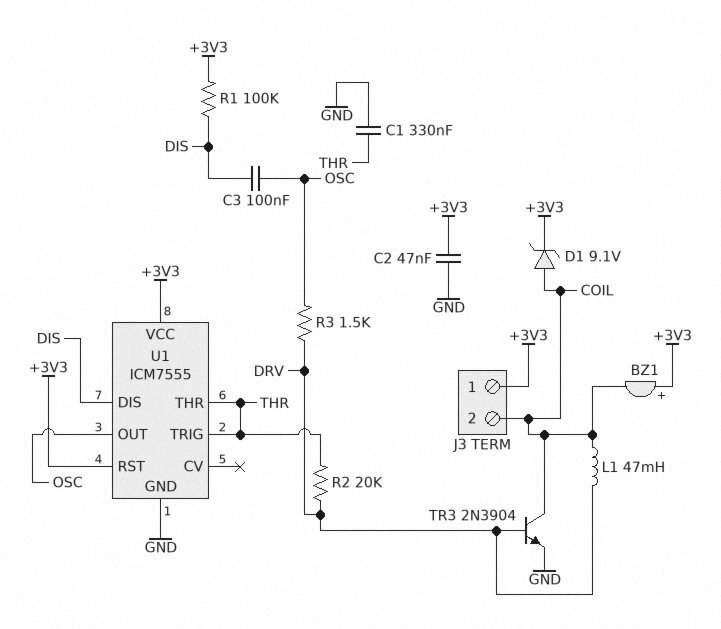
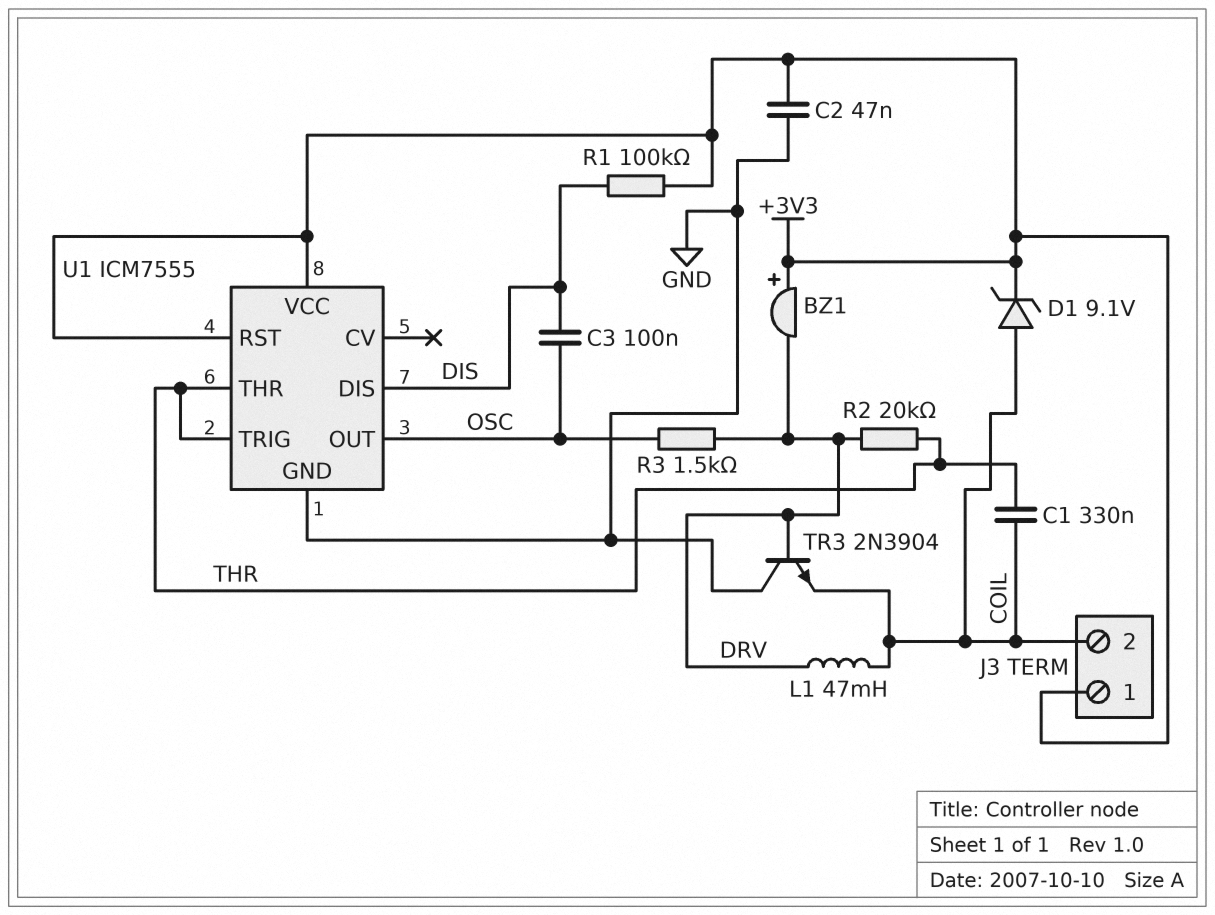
BZ1: buzzer (plus +3V3, minus COIL) -> buzzer (plus +3V3, minus DRV)
C1: 330nF (GND, THR) -> 330nF (COIL, THR)
TR3: NPN 2N3904 (B DRV, C COIL, E GND) -> NPN 2N3904 (B DRV, C GND, E COIL)

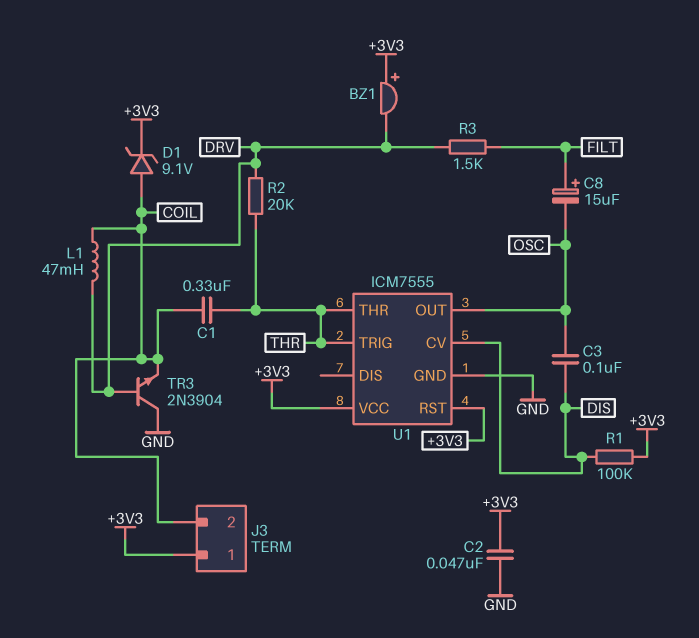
C8: none -> 15uF (plus FILT, minus OSC)
R3: 1.5k (DRV, OSC) -> 1.5k (DRV, FILT)
U1 pin CV: none -> DIS
U1 pin DIS: DIS -> none

